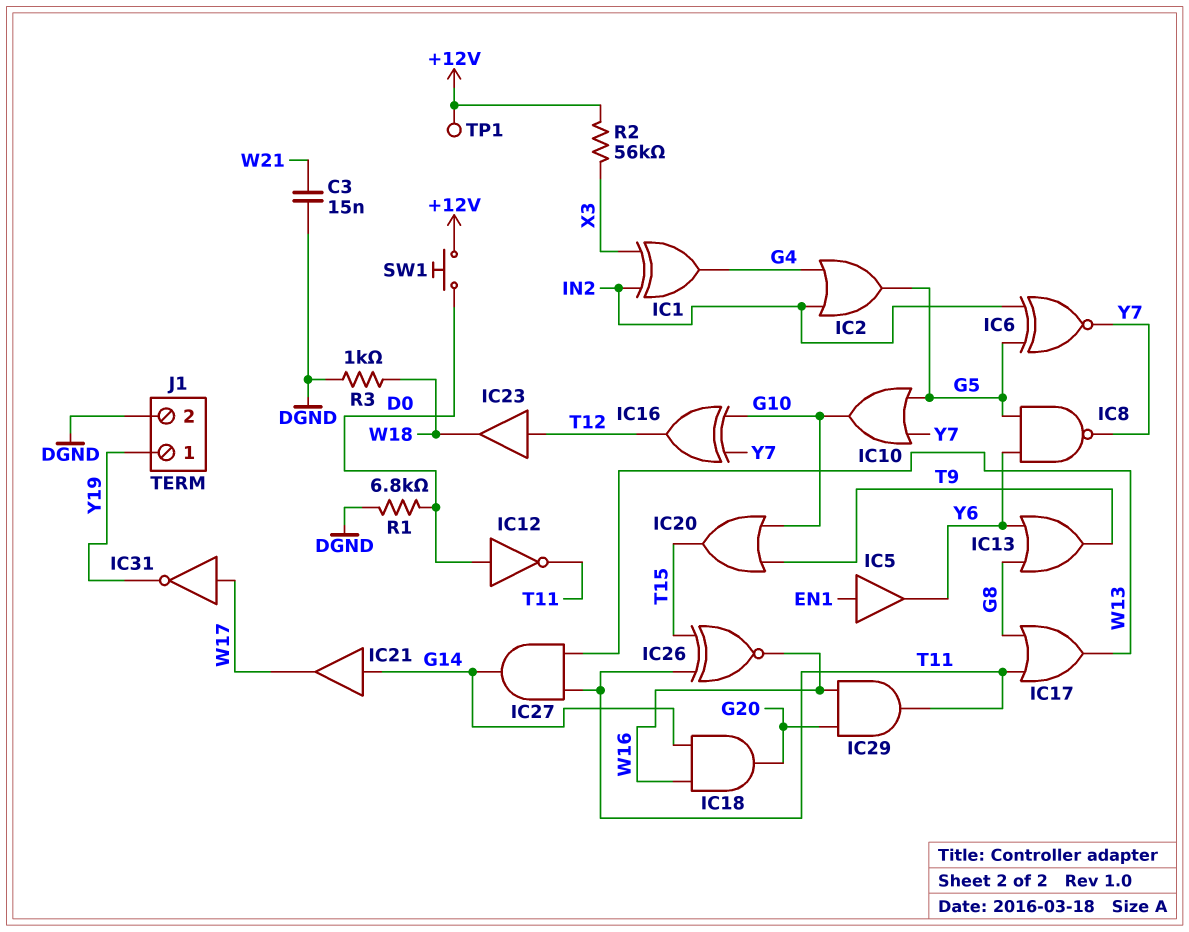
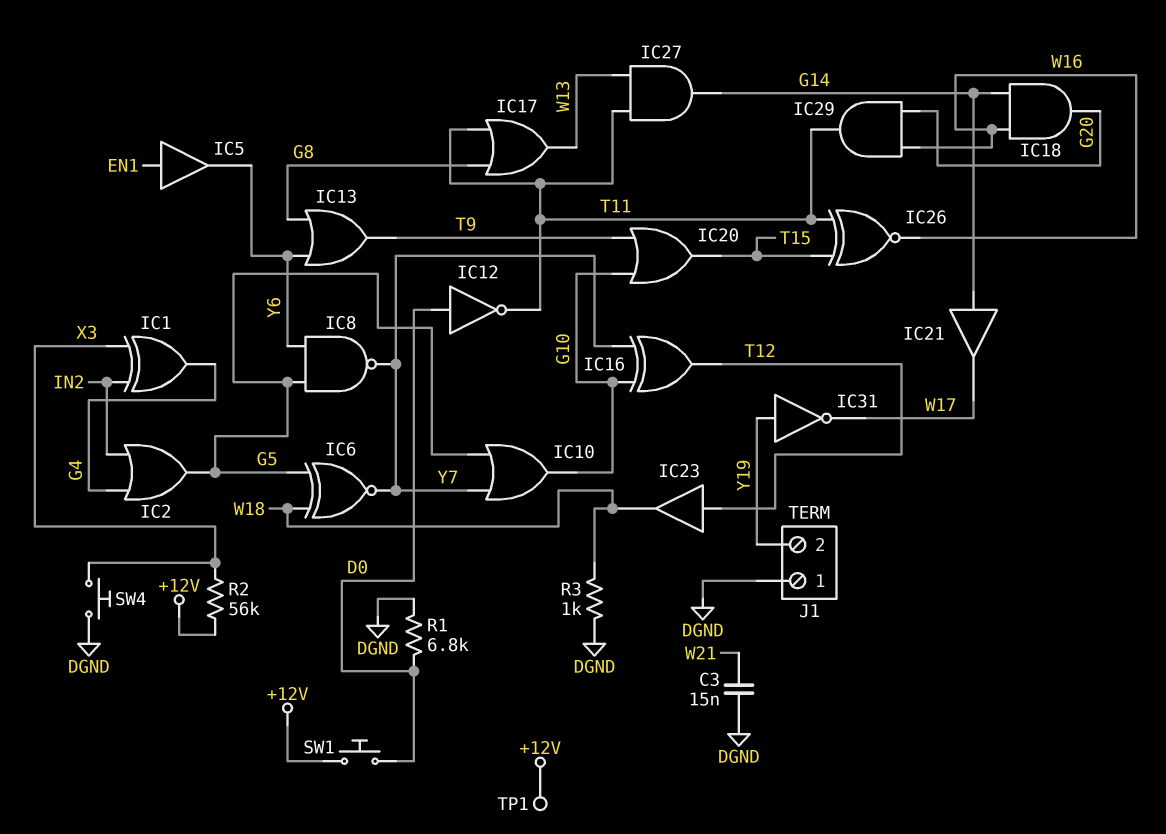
IC6: XNOR (in G5, in IN2, out Y7) -> XNOR (in G5, in W18, out Y7)
IC31: NOT (in W17, out Y19) -> NOT (in Y19, out W17)
J1 pin 1: Y19 -> DGND
J1 pin 2: DGND -> Y19
SW4: none -> button (DGND, X3)

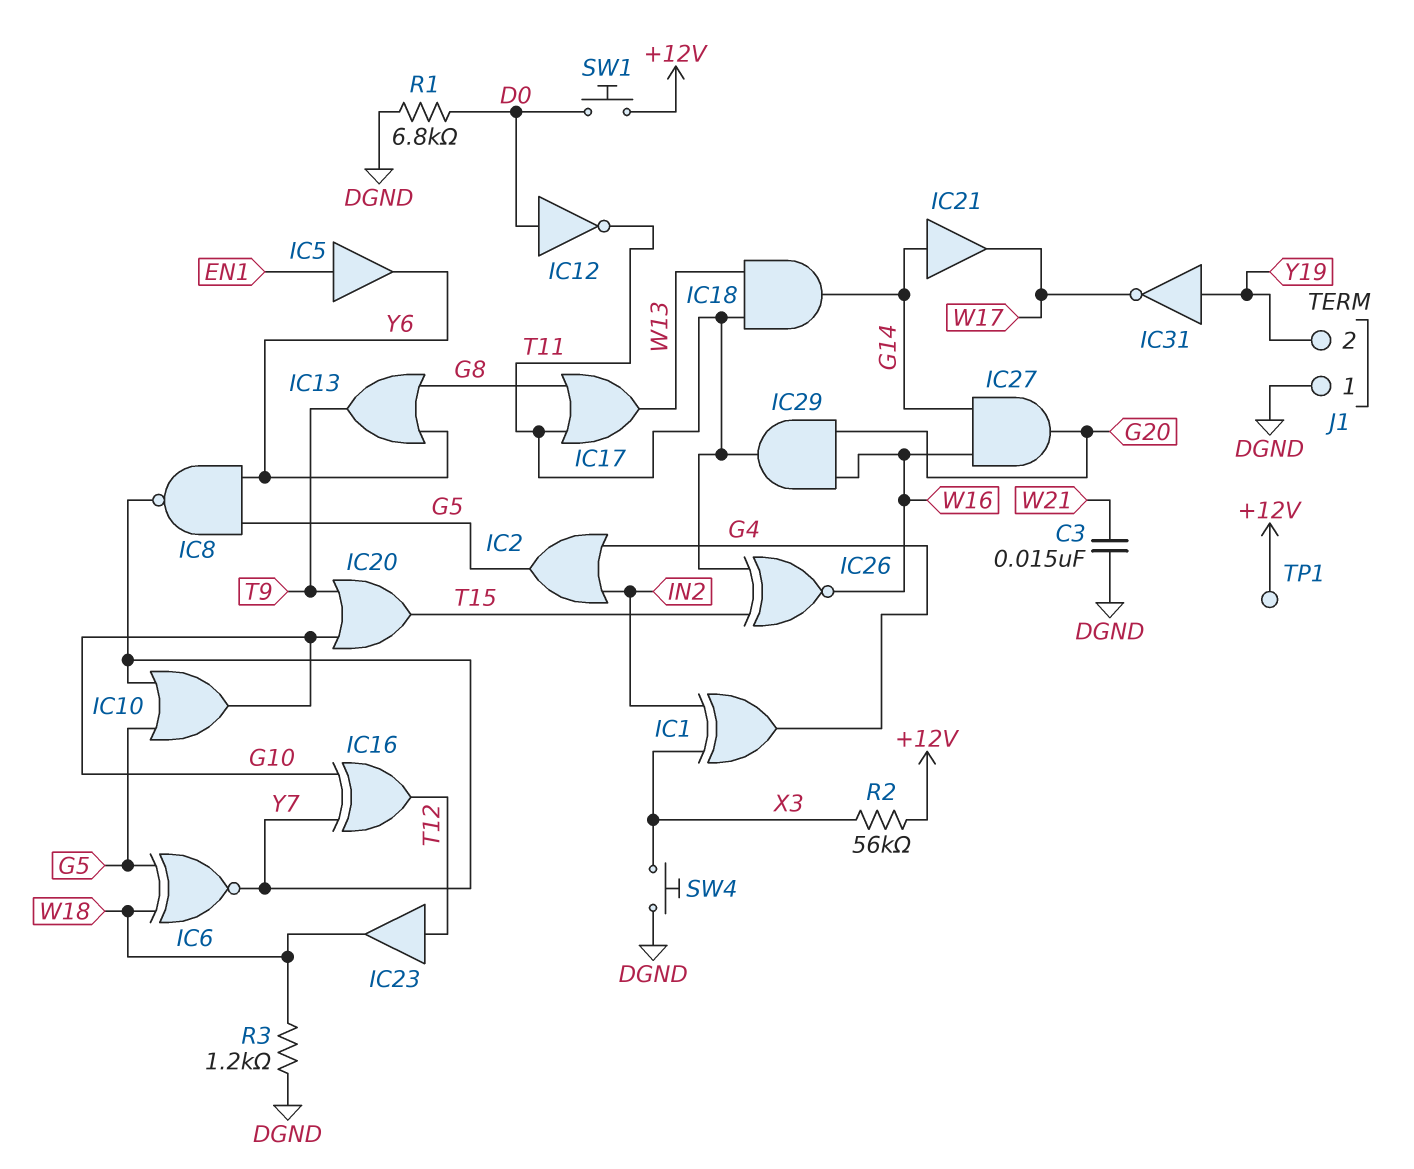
IC18: AND (in G14, in W16, out G20) -> AND (in T11, in W13, out G14)
IC27: AND (in T11, in W13, out G14) -> AND (in G14, in W16, out G20)
R3: 1k (DGND, W18) -> 1.2k (DGND, W18)

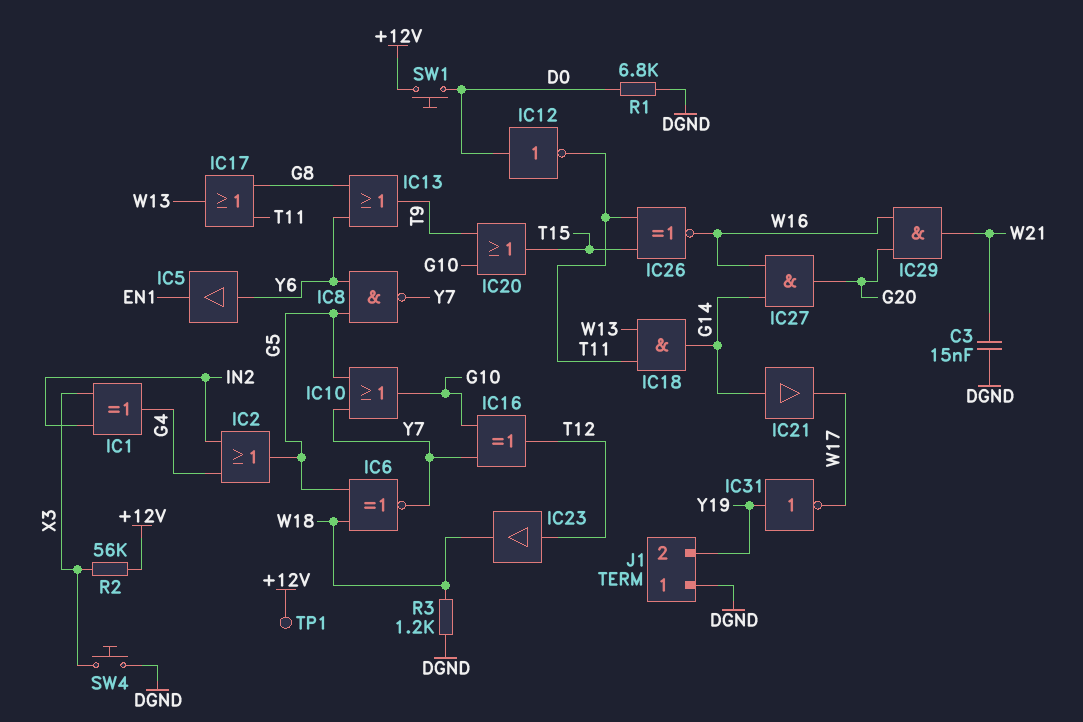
IC5: buffer (in EN1, out Y6) -> buffer (in Y6, out EN1)
IC29: AND (in G20, in W16, out T11) -> AND (in G20, in W16, out W21)

